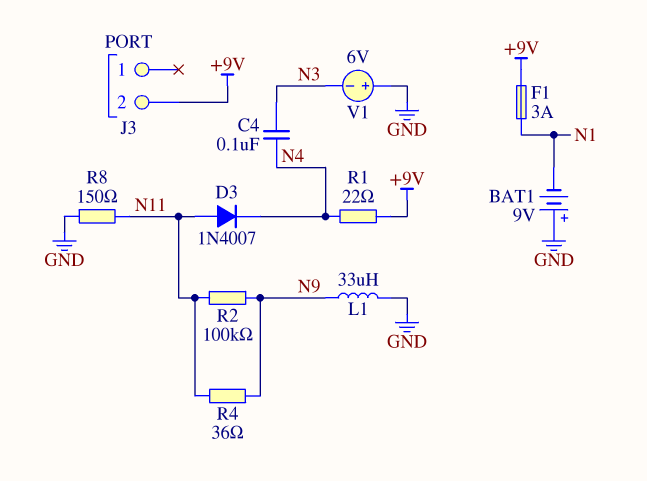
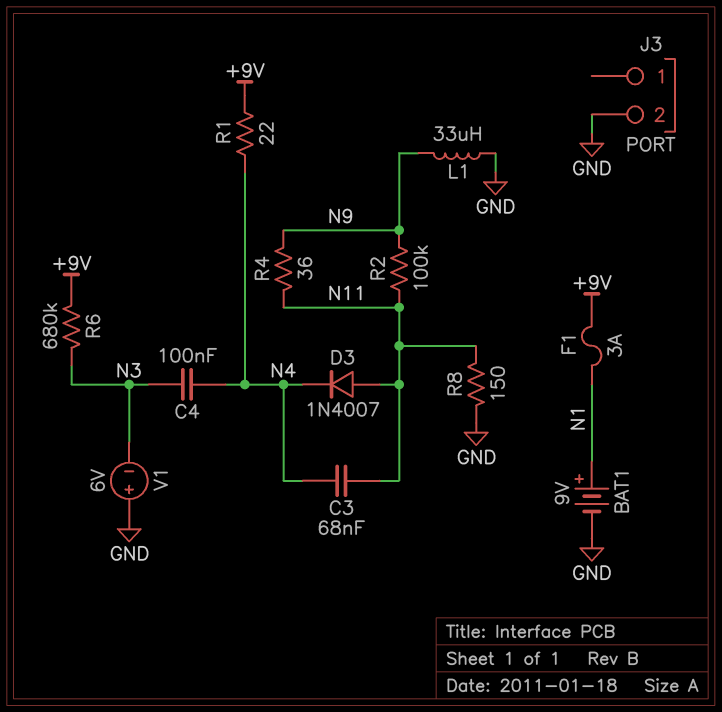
BAT1: 9V (plus GND, minus N1) -> 9V (plus N1, minus GND)
C3: none -> 68nF (N4, N11)
J3 pin 2: +9V -> GND
R6: none -> 680k (+9V, N3)

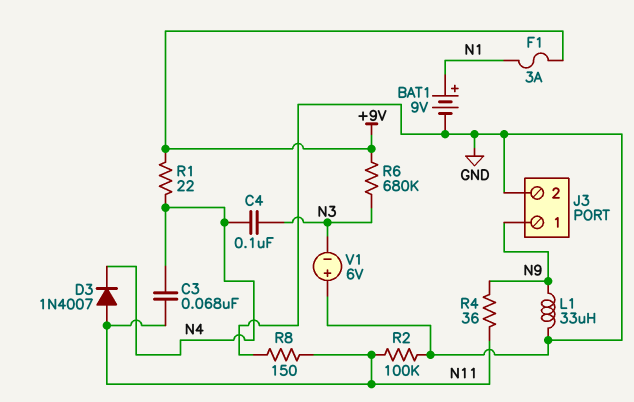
J3 pin 1: none -> N9
R2: 100k (N9, N11) -> 100k (GND, N11)

